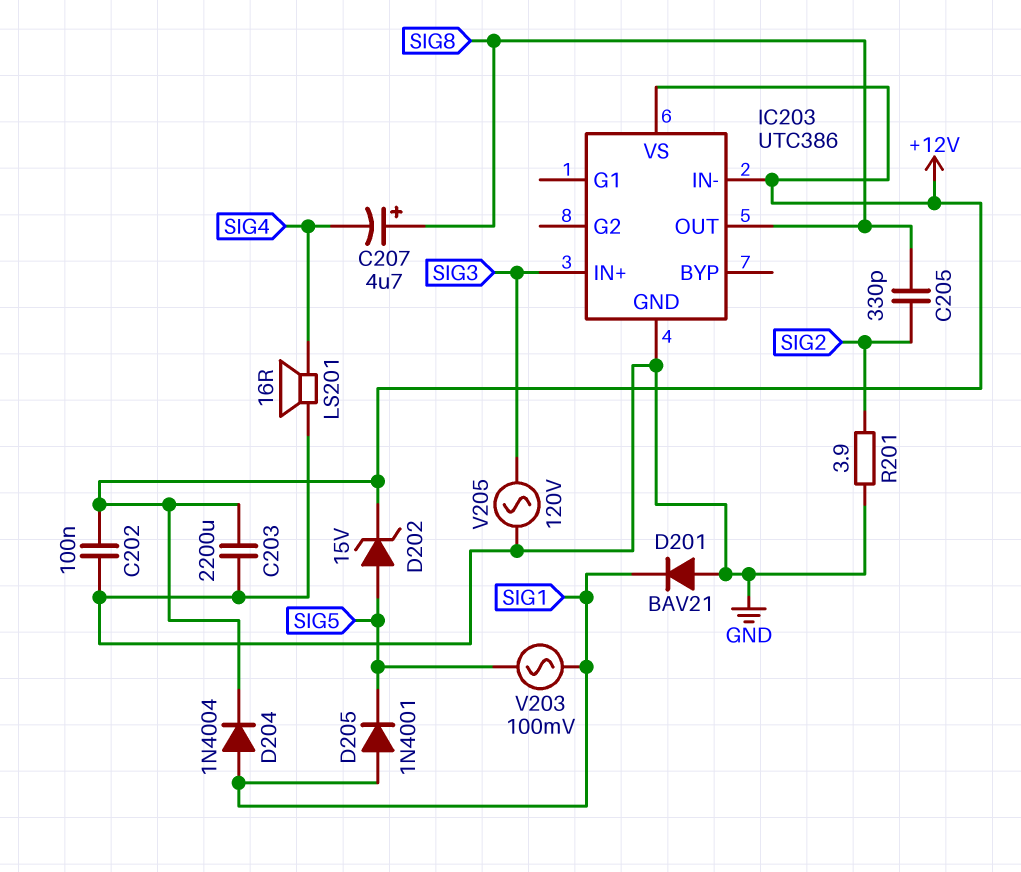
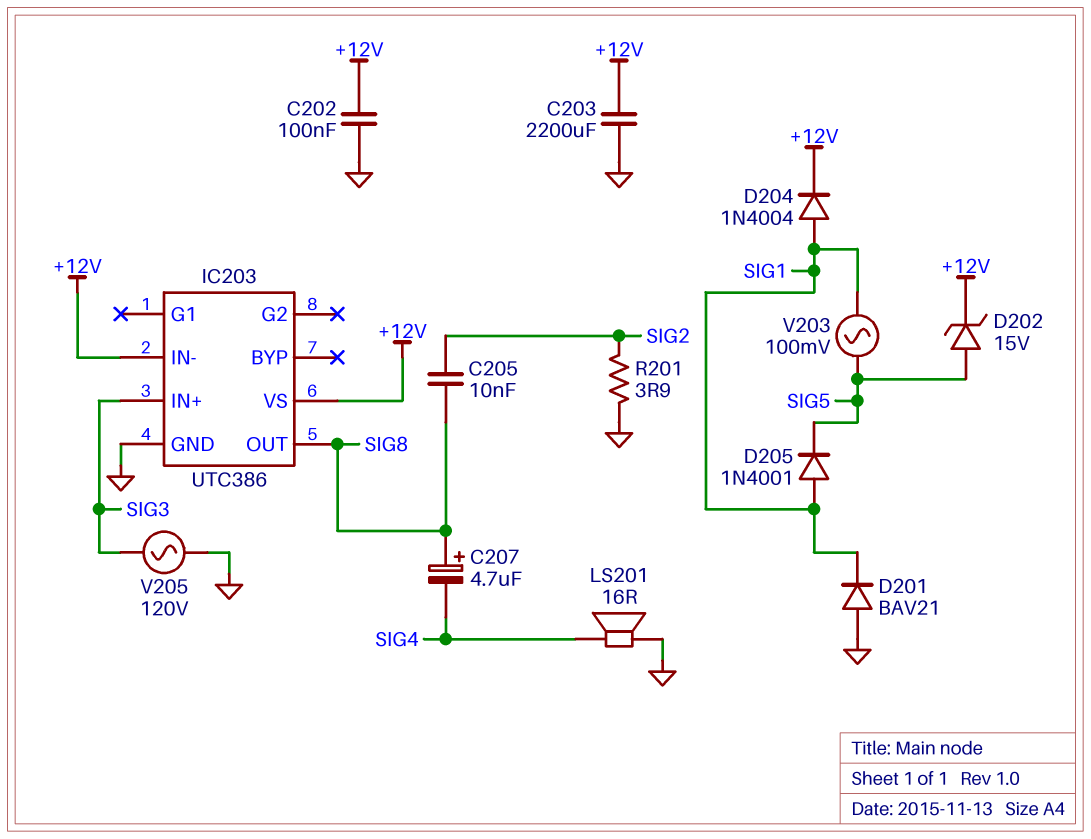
C205: 330pF (SIG2, SIG8) -> 10nF (SIG2, SIG8)

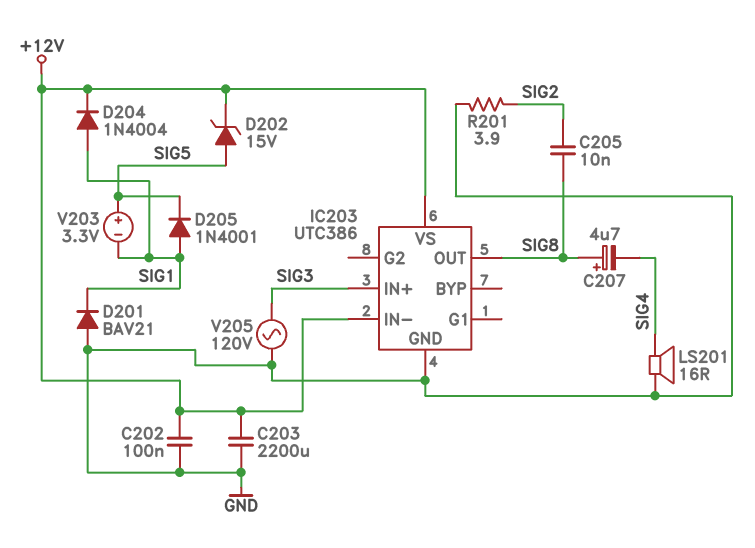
V203: AC 100mV (SIG1, SIG5) -> 3.3V (plus SIG5, minus SIG1)

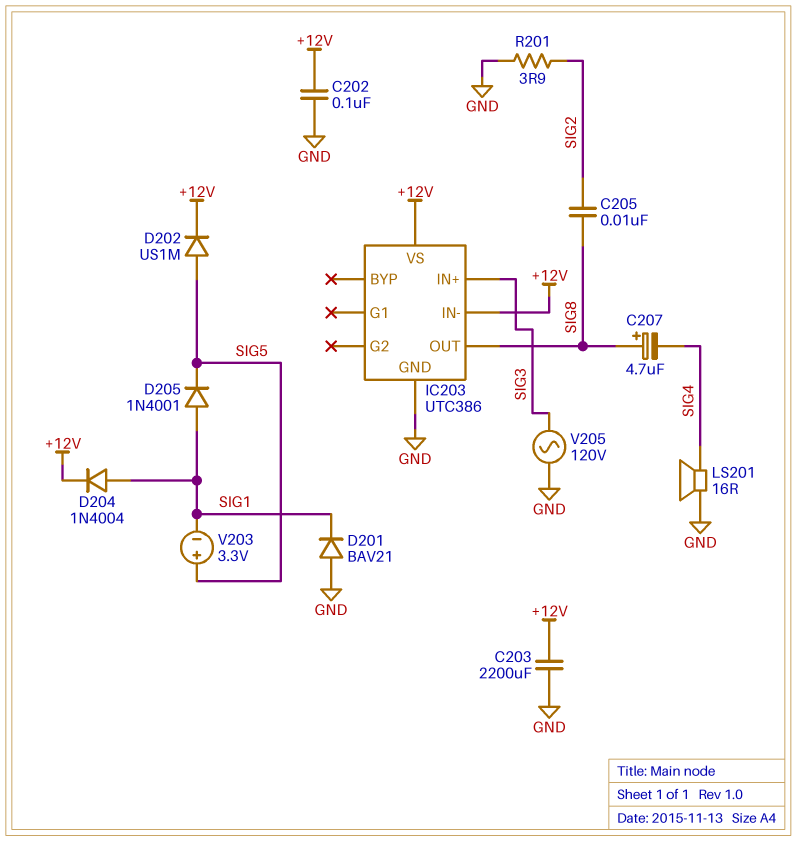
D202: zener 15V (A SIG5, K +12V) -> diode US1M (A SIG5, K +12V)

